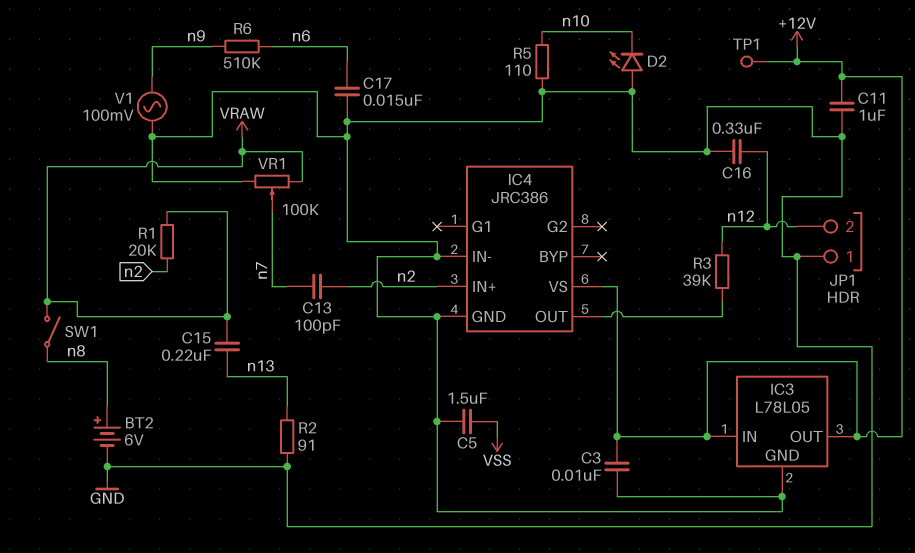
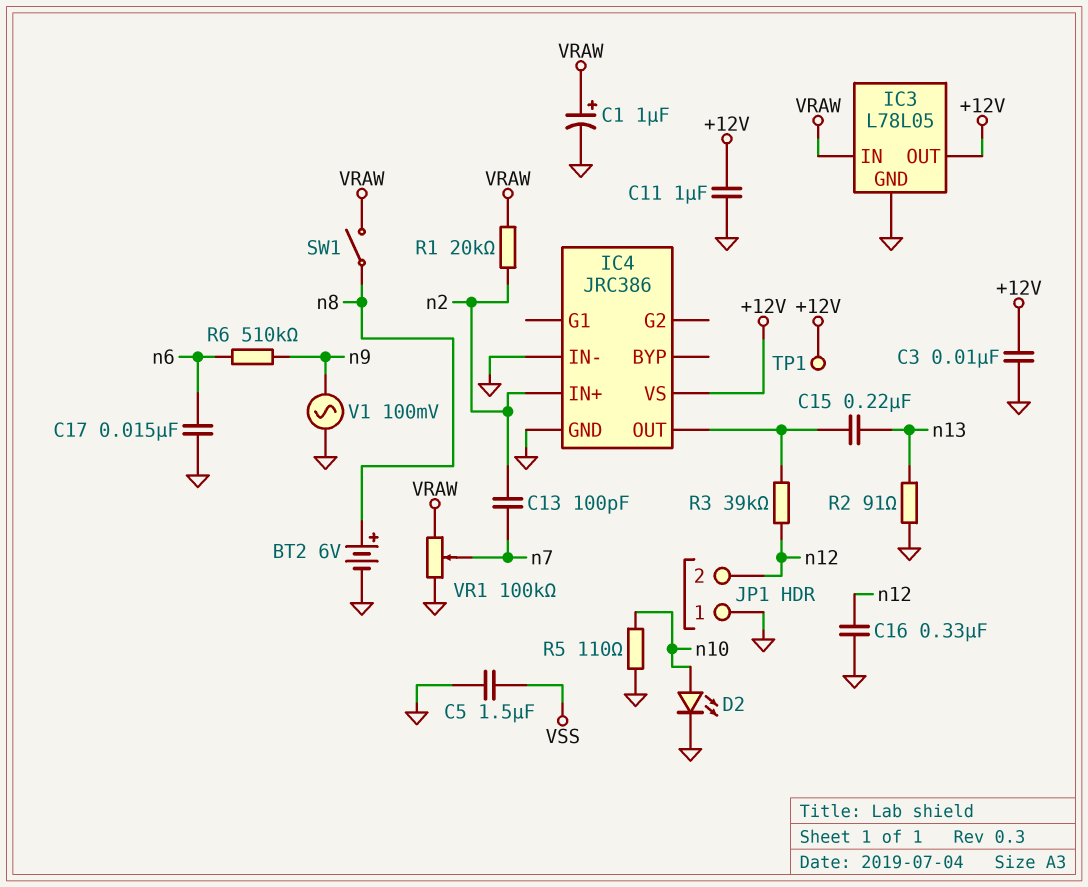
C1: none -> 1uF (plus VRAW, minus GND)
C15: 220nF (VRAW, n13) -> 220nF (IC4/OUT, n13)
D2: LED (A GND, K n10) -> LED (A n10, K GND)
IC3 pin IN: +12V -> VRAW

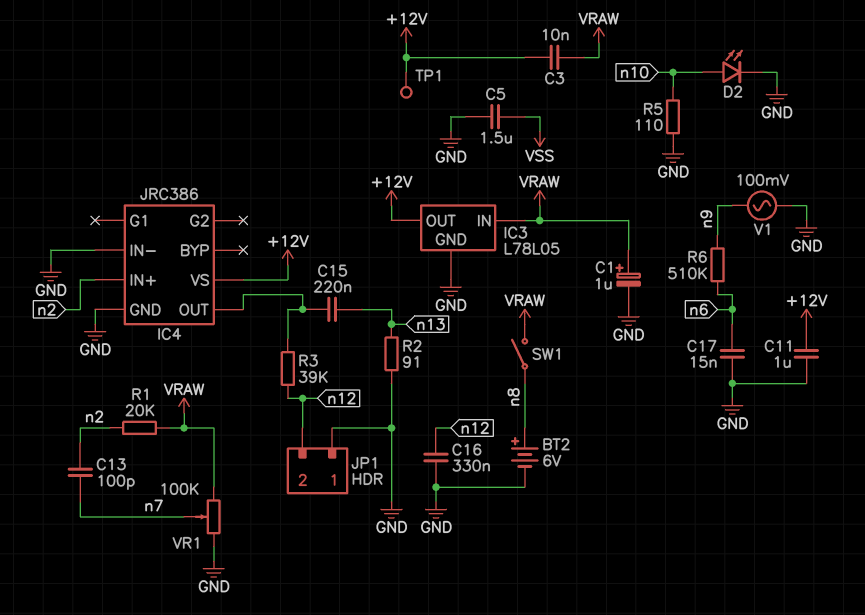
C3: 10nF (+12V, GND) -> 10nF (+12V, VRAW)

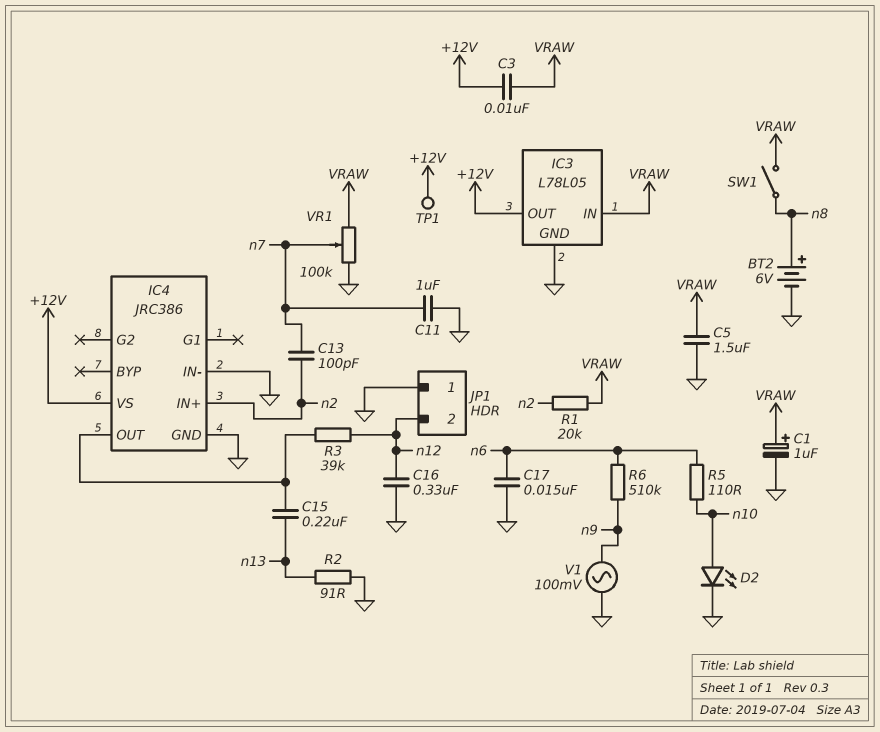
C5: 1.5uF (GND, VSS) -> 1.5uF (GND, VRAW)
C11: 1uF (+12V, GND) -> 1uF (GND, n7)
R5: 110 (GND, n10) -> 110 (n6, n10)

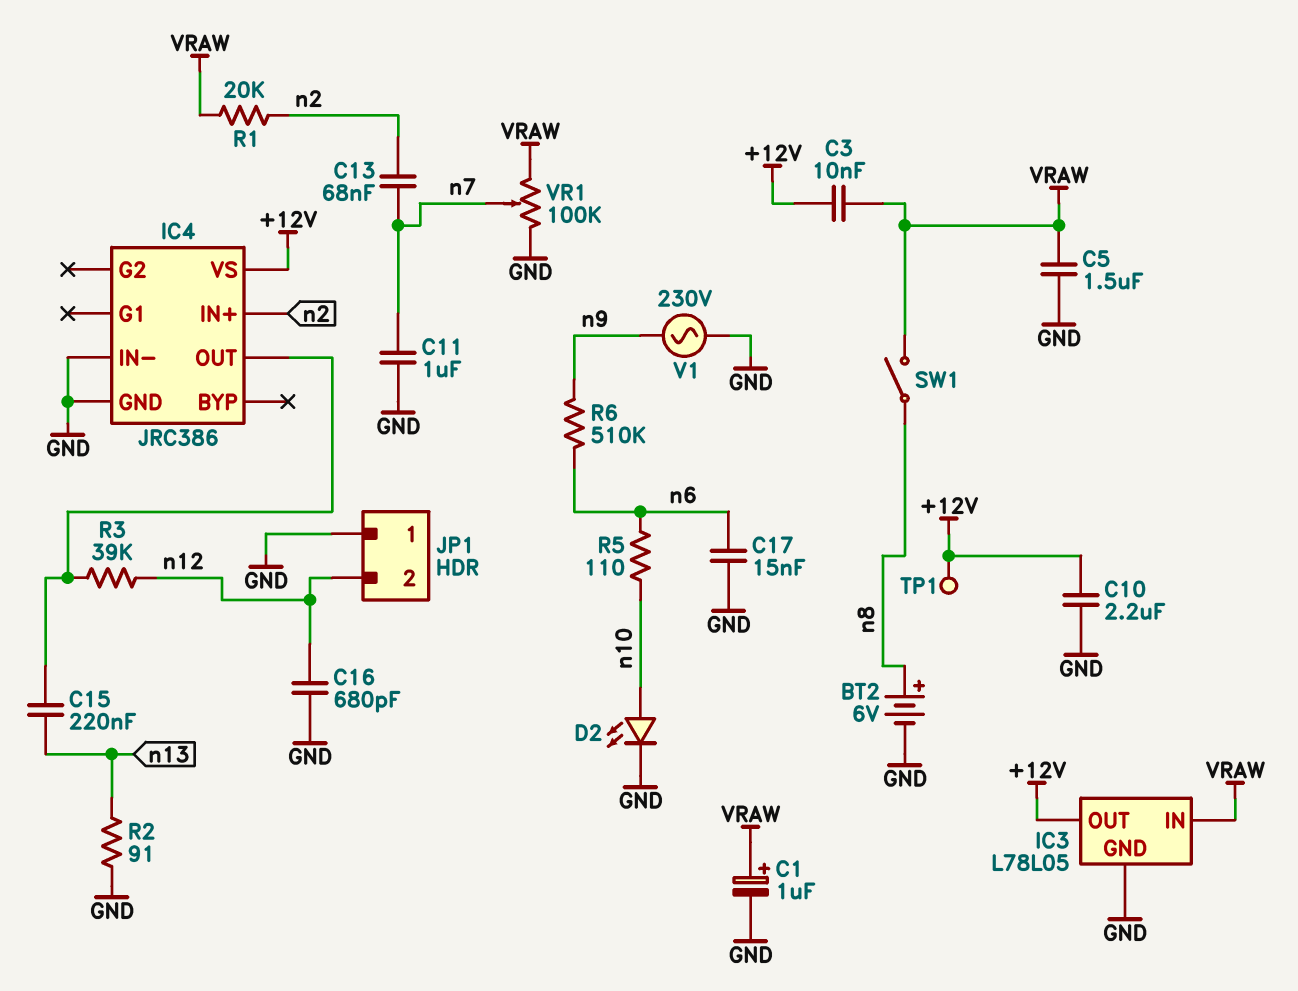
C10: none -> 2.2uF (+12V, GND)
C13: 100pF (n2, n7) -> 68nF (n2, n7)
C16: 330nF (GND, n12) -> 680pF (GND, n12)
V1: AC 100mV (GND, n9) -> AC 230V (GND, n9)

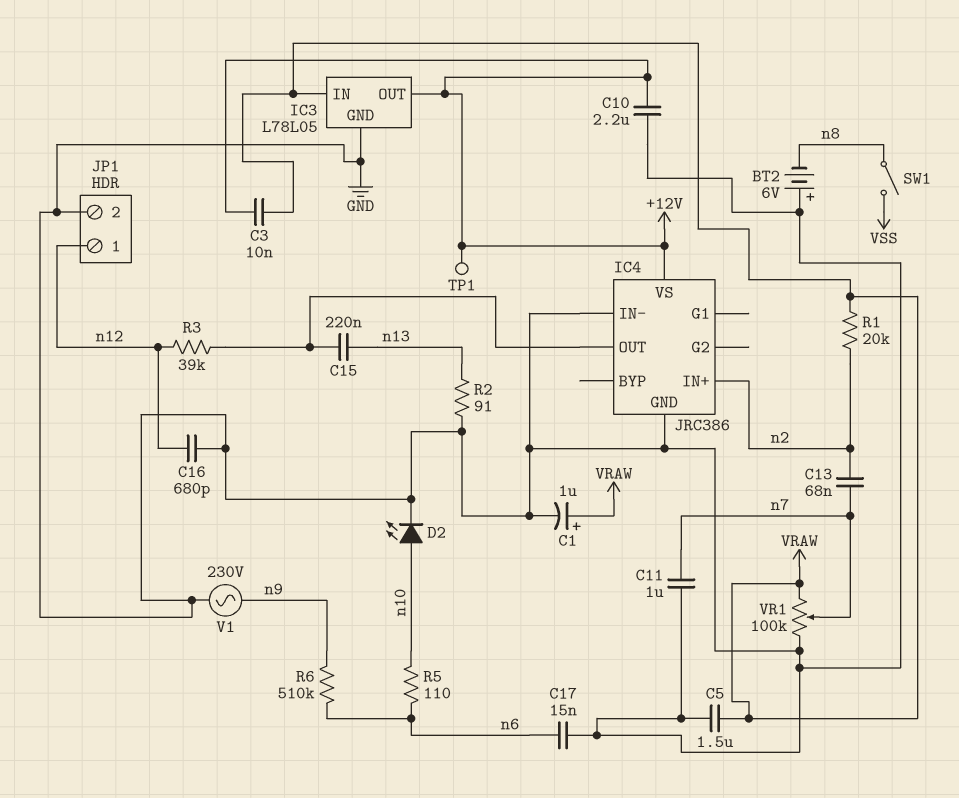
BT2: 6V (plus n8, minus GND) -> 6V (plus GND, minus n8)
JP1 pin 1: GND -> n12
JP1 pin 2: n12 -> GND
SW1: switch (VRAW, n8) -> switch (VSS, n8)

